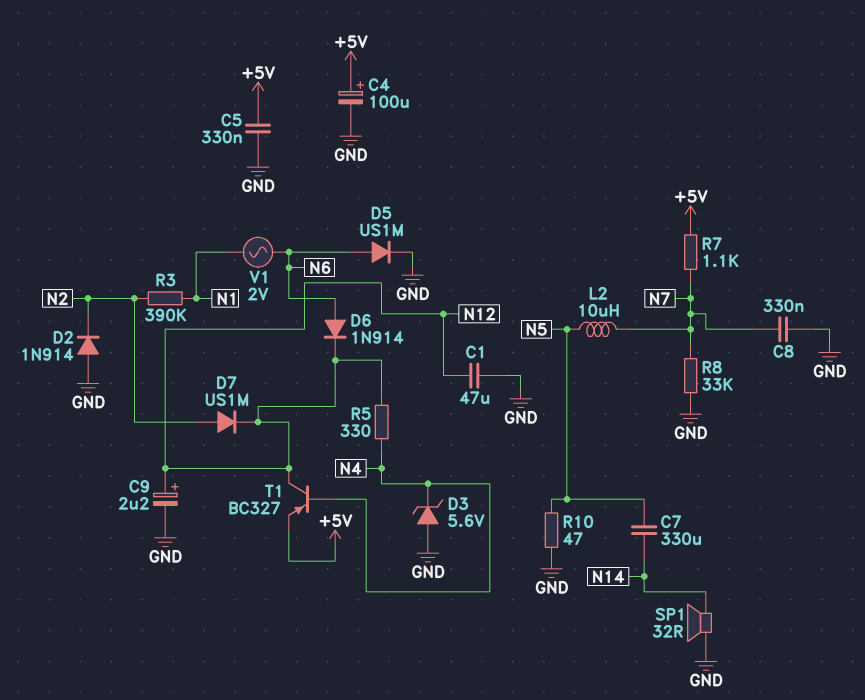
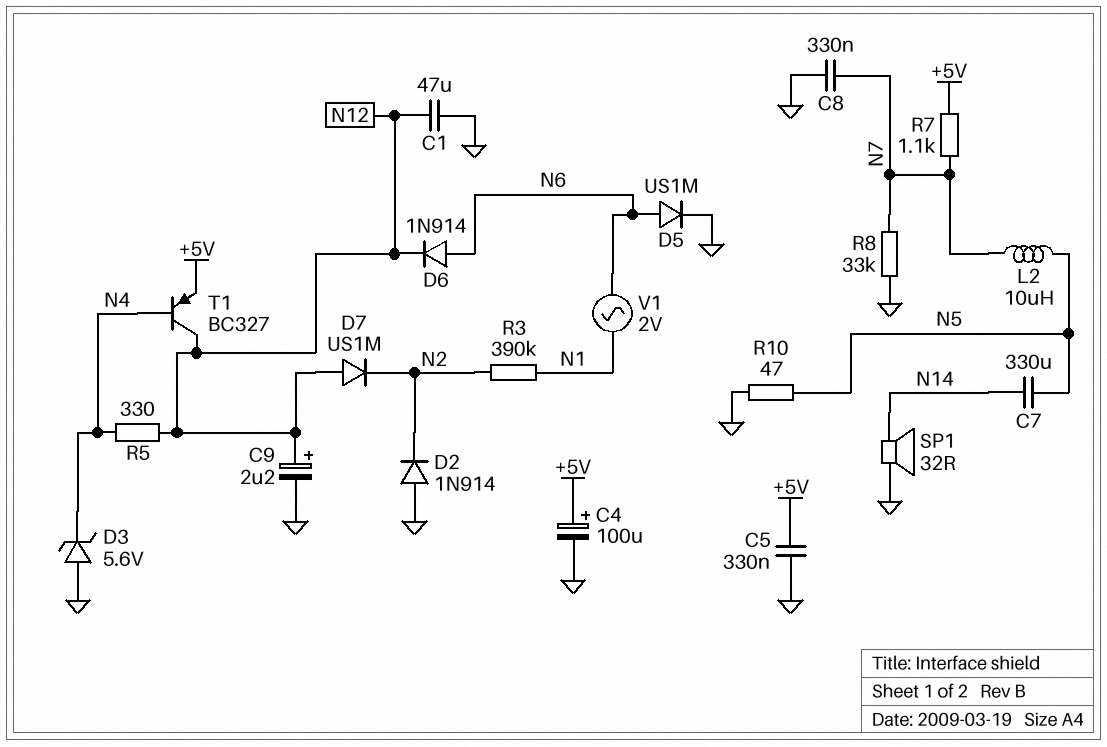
D7: diode US1M (A N2, K N12) -> diode US1M (A N12, K N2)

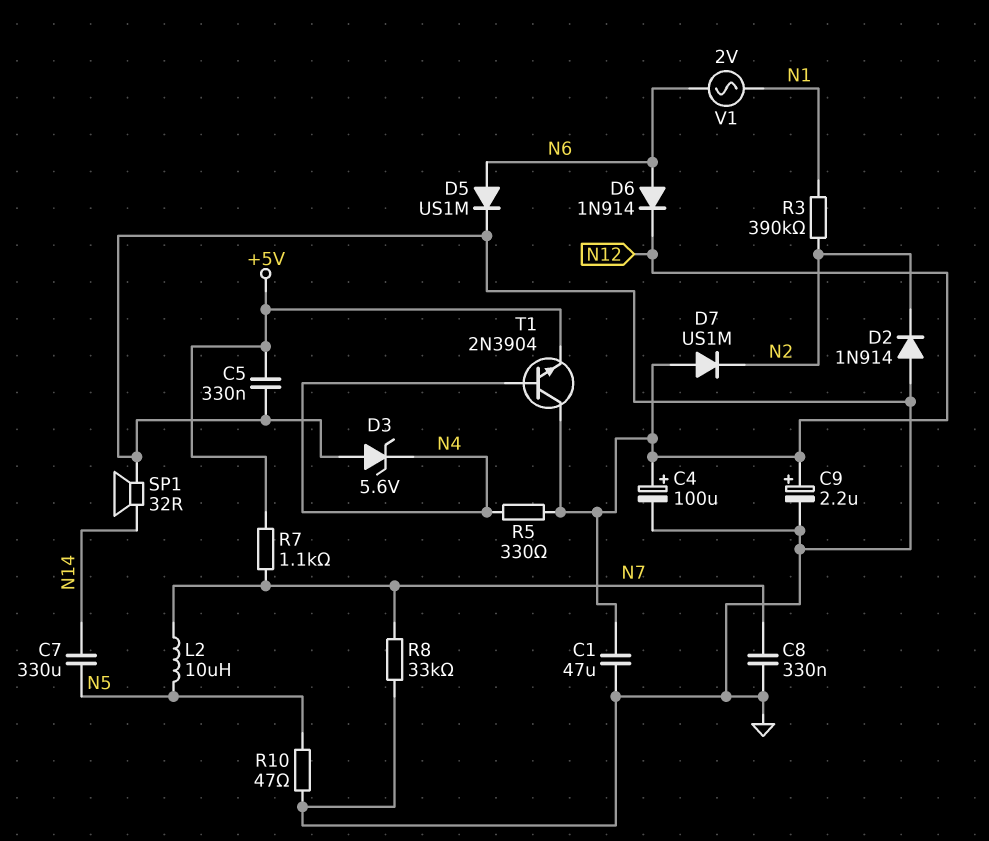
C4: 100uF (plus +5V, minus GND) -> 100uF (plus N12, minus GND)
T1: PNP BC327 (B N4, C N12, E +5V) -> NPN 2N3904 (B N4, C N12, E +5V)

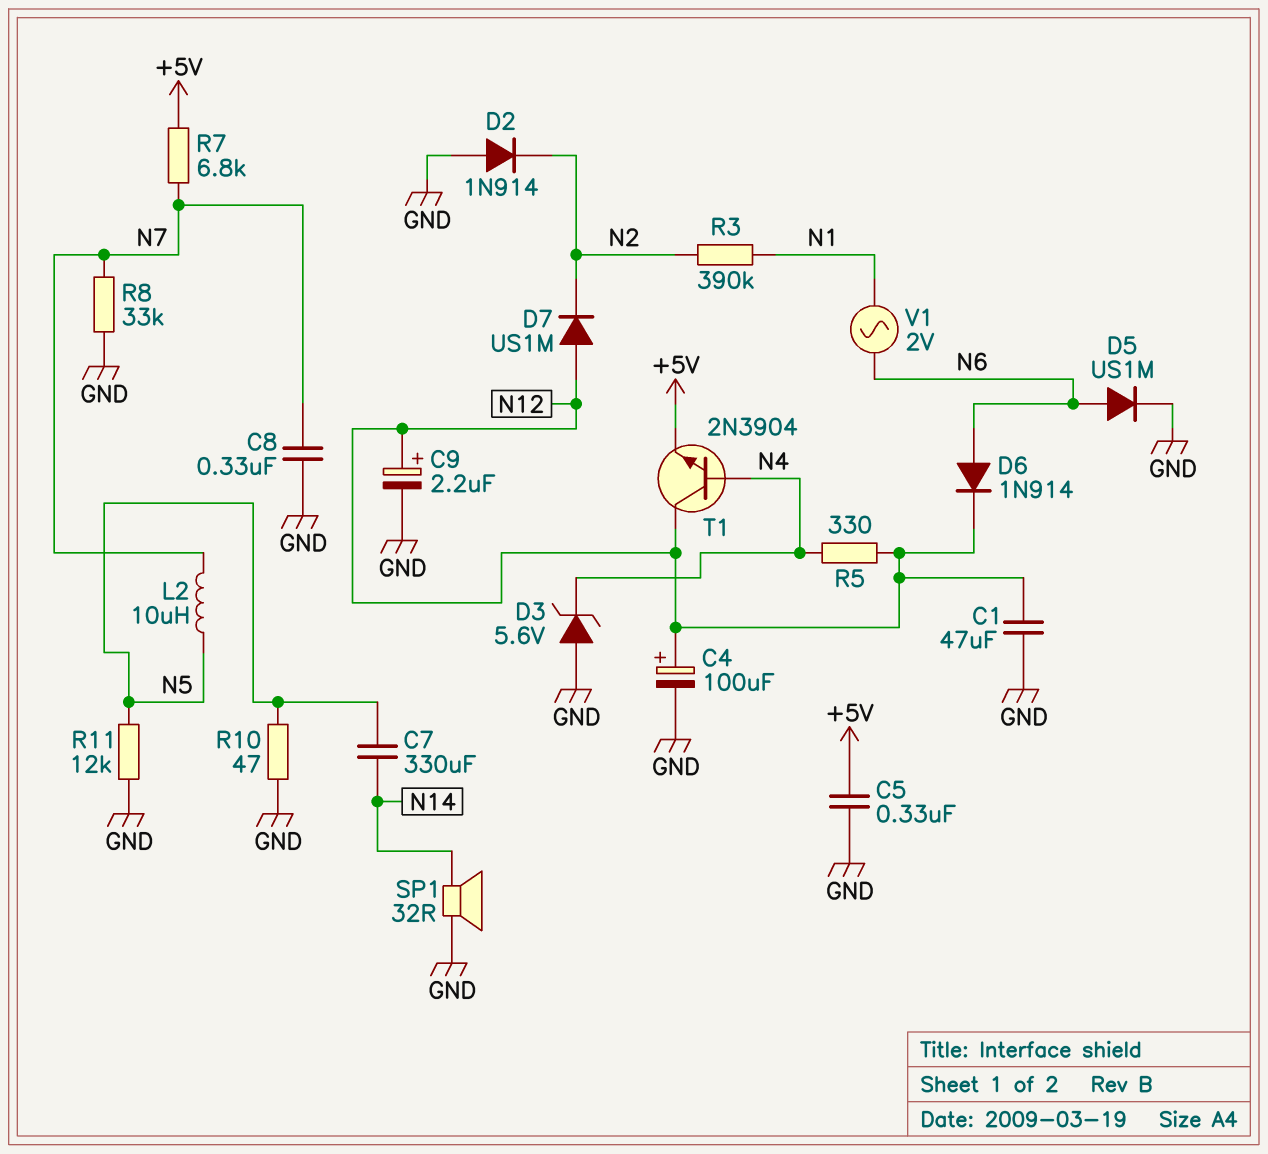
R7: 1.1k (+5V, N7) -> 6.8k (+5V, N7)
R11: none -> 12k (GND, N5)

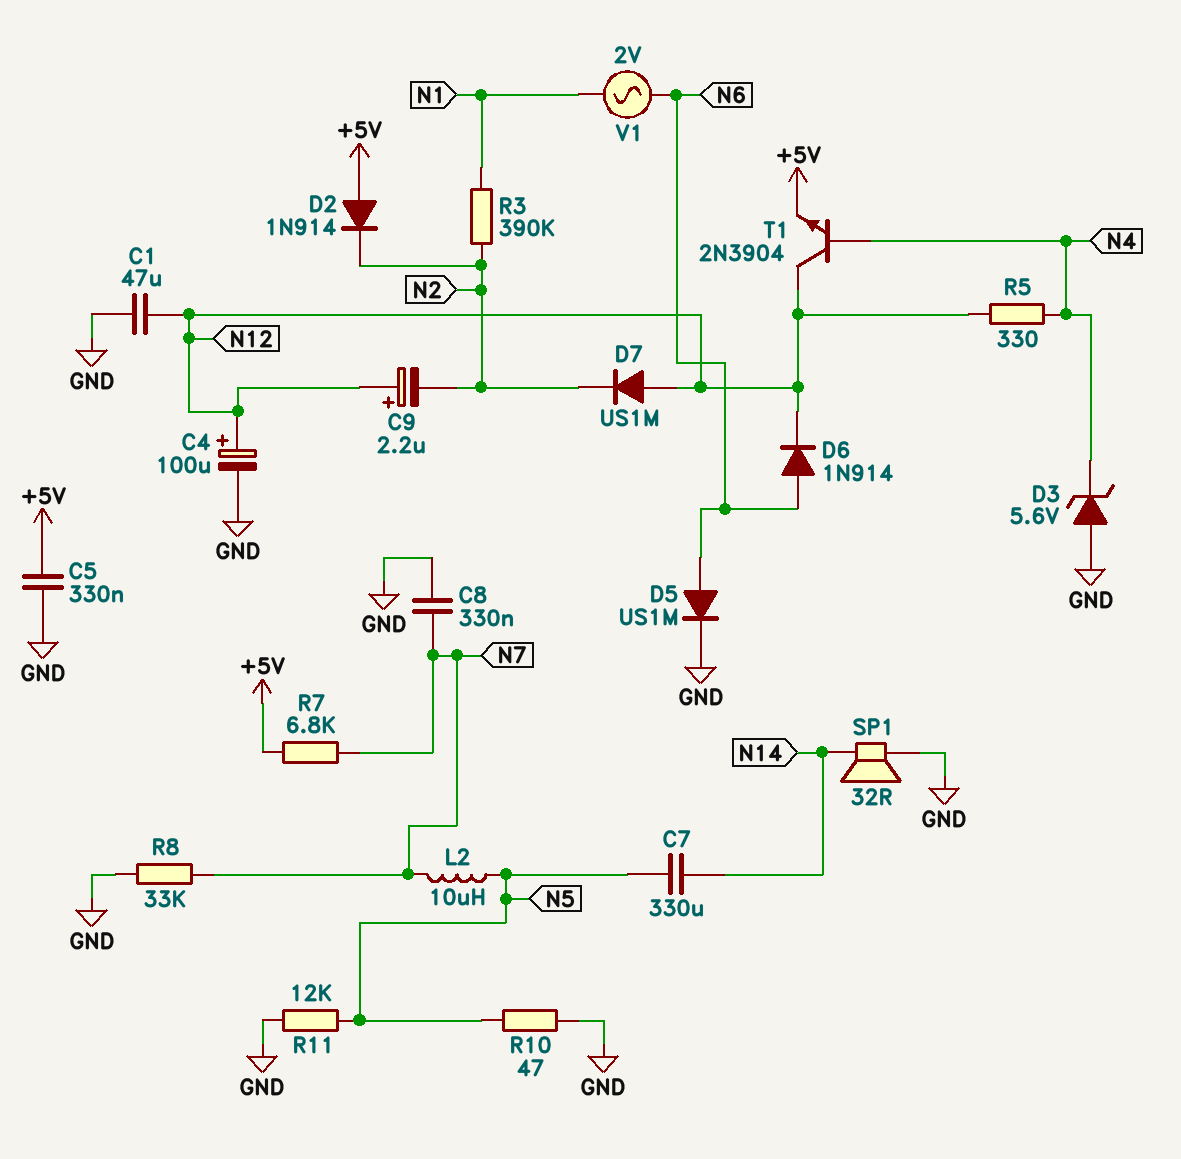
C9: 2.2uF (plus N12, minus GND) -> 2.2uF (plus N12, minus N2)
D2: diode 1N914 (A GND, K N2) -> diode 1N914 (A +5V, K N2)

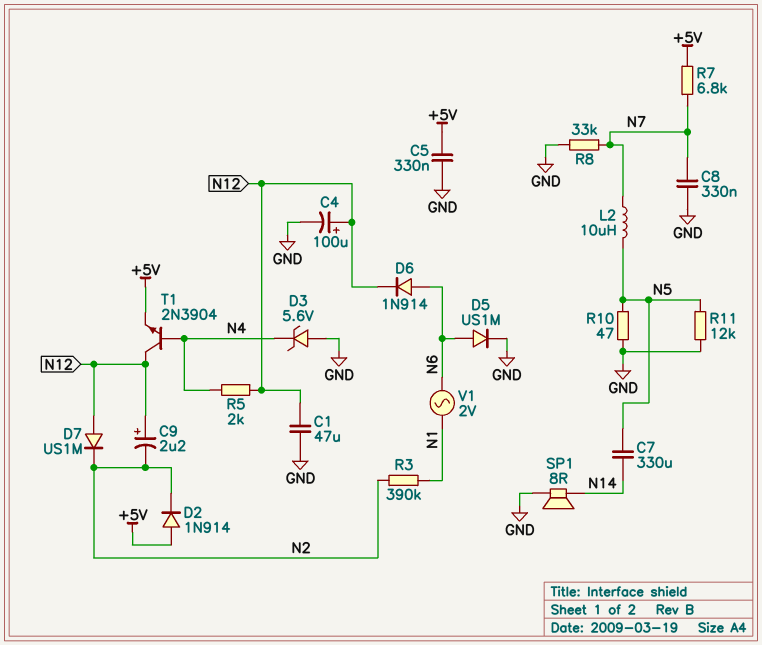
R5: 330 (N4, N12) -> 2k (N4, N12)
SP1: speaker 32R (GND, N14) -> speaker 8R (GND, N14)

